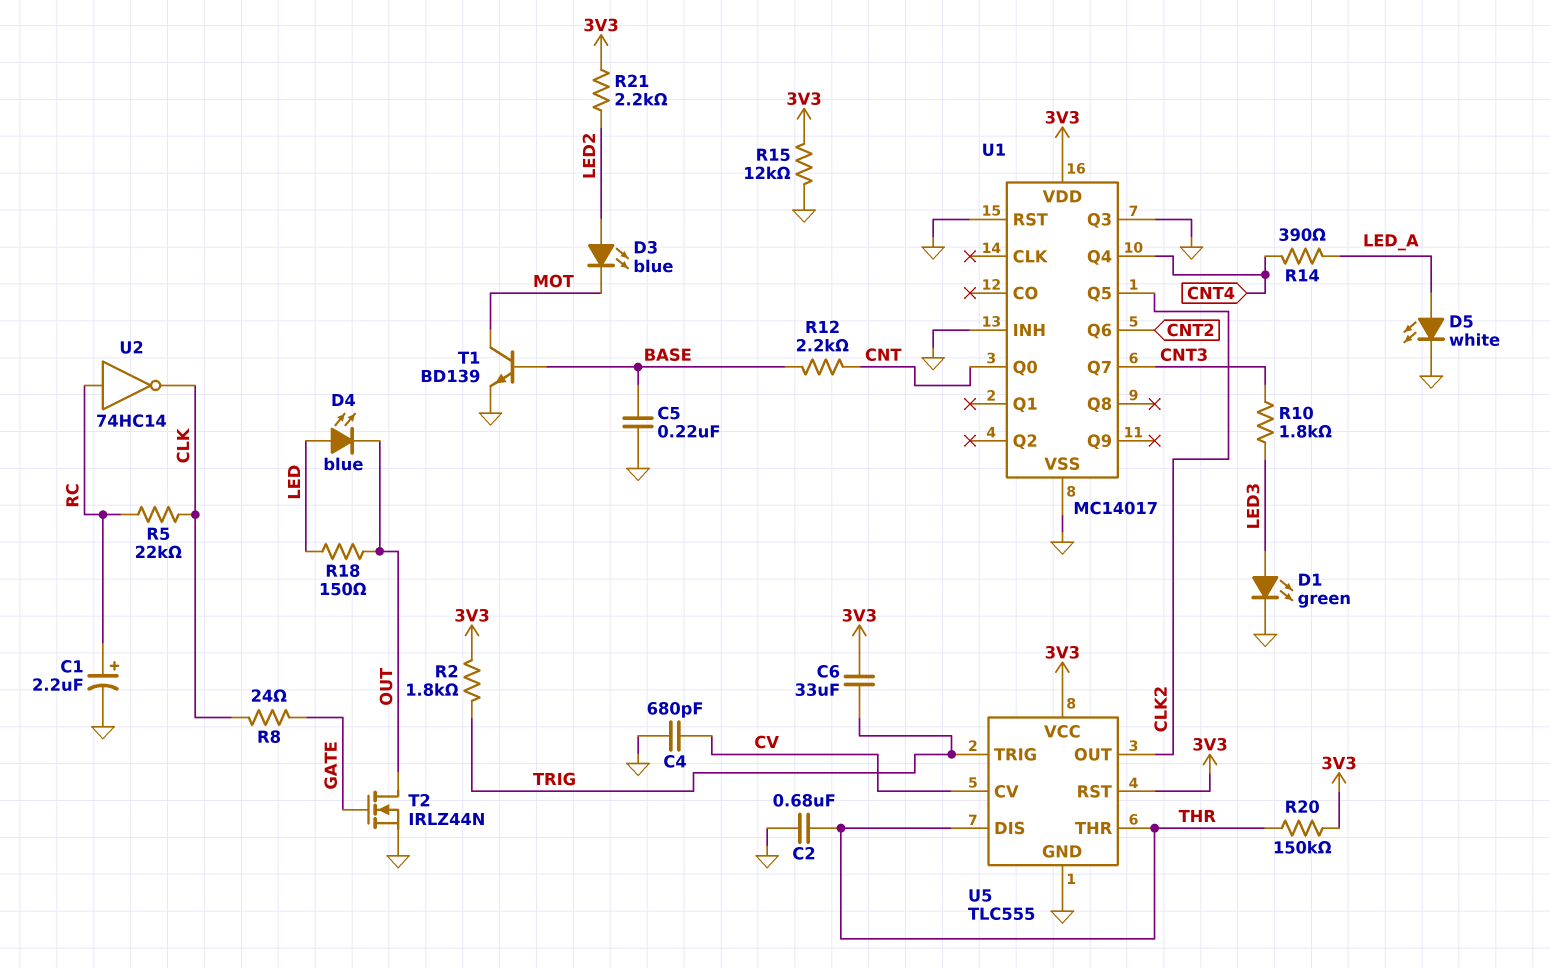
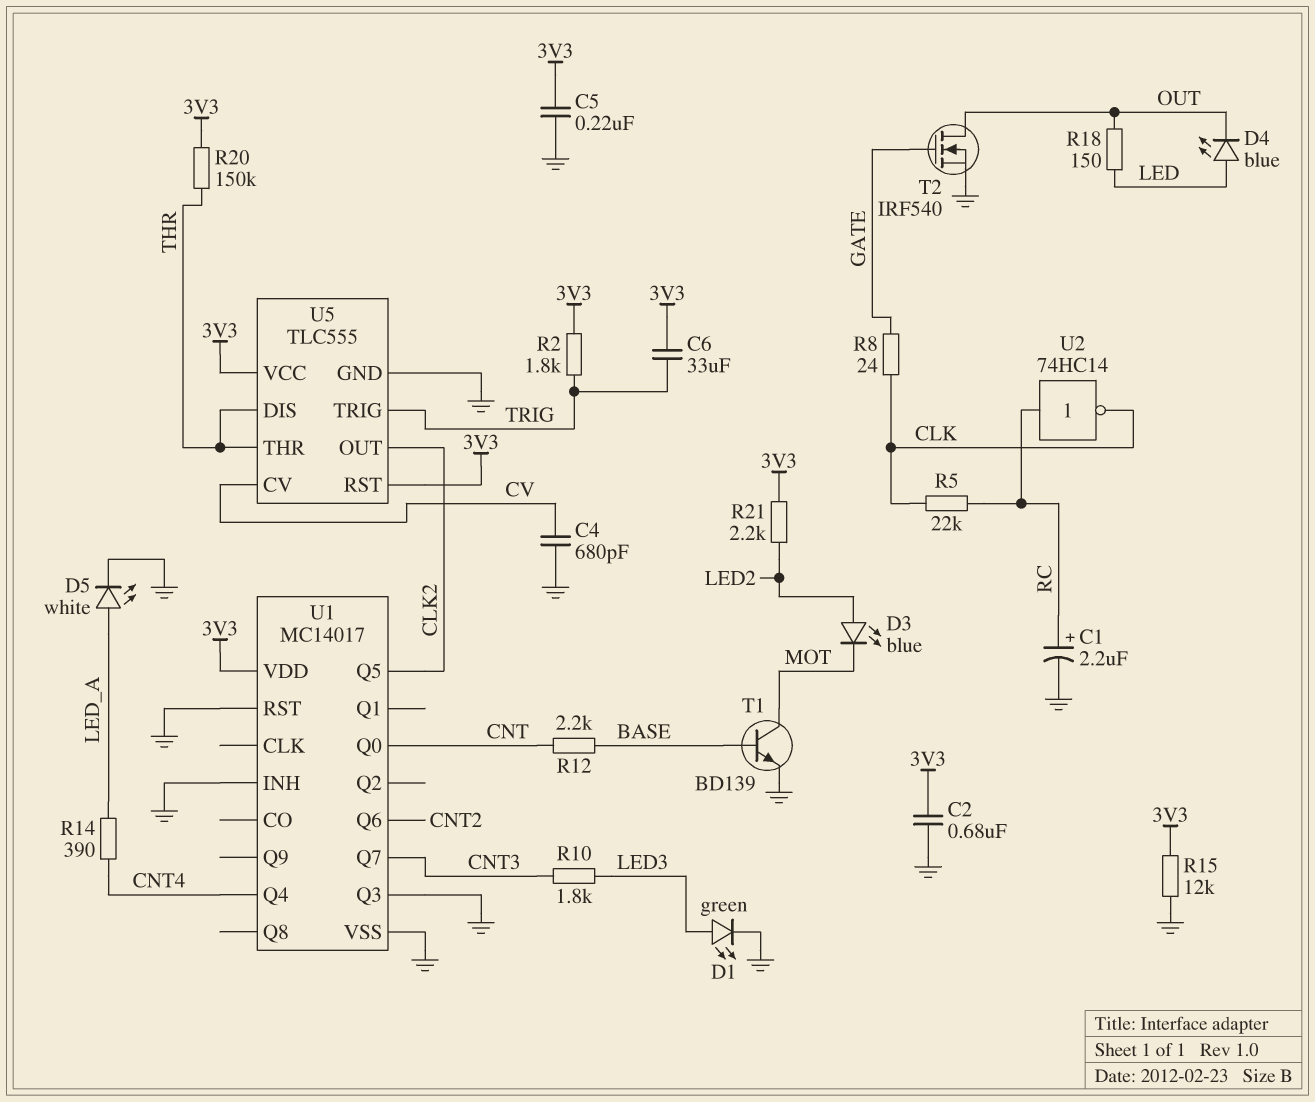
C2: 680nF (GND, THR) -> 680nF (3V3, GND)
C5: 220nF (BASE, GND) -> 220nF (3V3, GND)
T2: NMOS IRLZ44N (G GATE, D OUT, S GND) -> NMOS IRF540 (G GATE, D OUT, S GND)

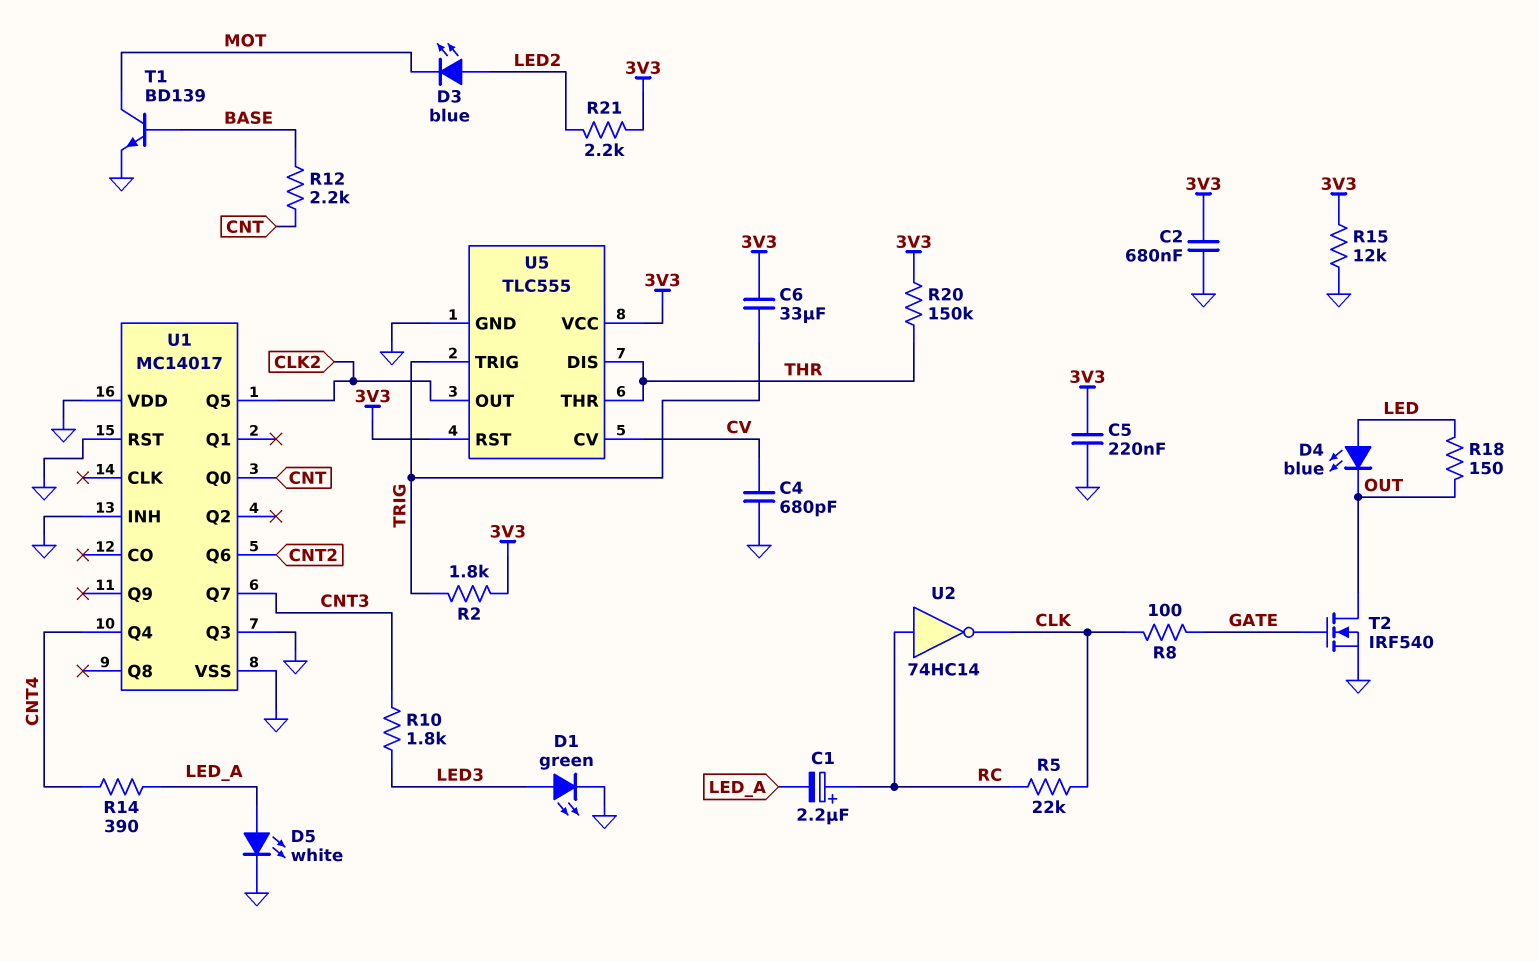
C1: 2.2uF (plus RC, minus GND) -> 2.2uF (plus RC, minus LED_A)
R8: 24 (CLK, GATE) -> 100 (CLK, GATE)
U1 pin VDD: 3V3 -> GND

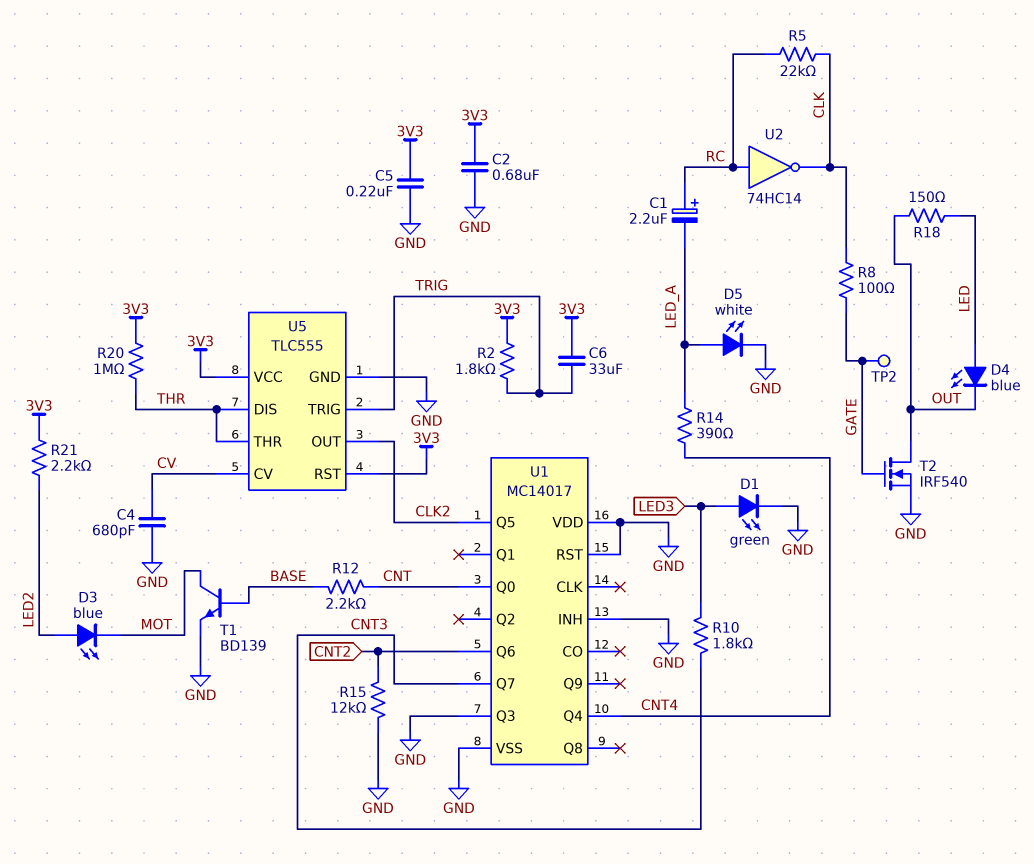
R15: 12k (3V3, GND) -> 12k (CNT2, GND)
R20: 150k (3V3, THR) -> 1M (3V3, THR)
TP2: none -> test point (GATE)

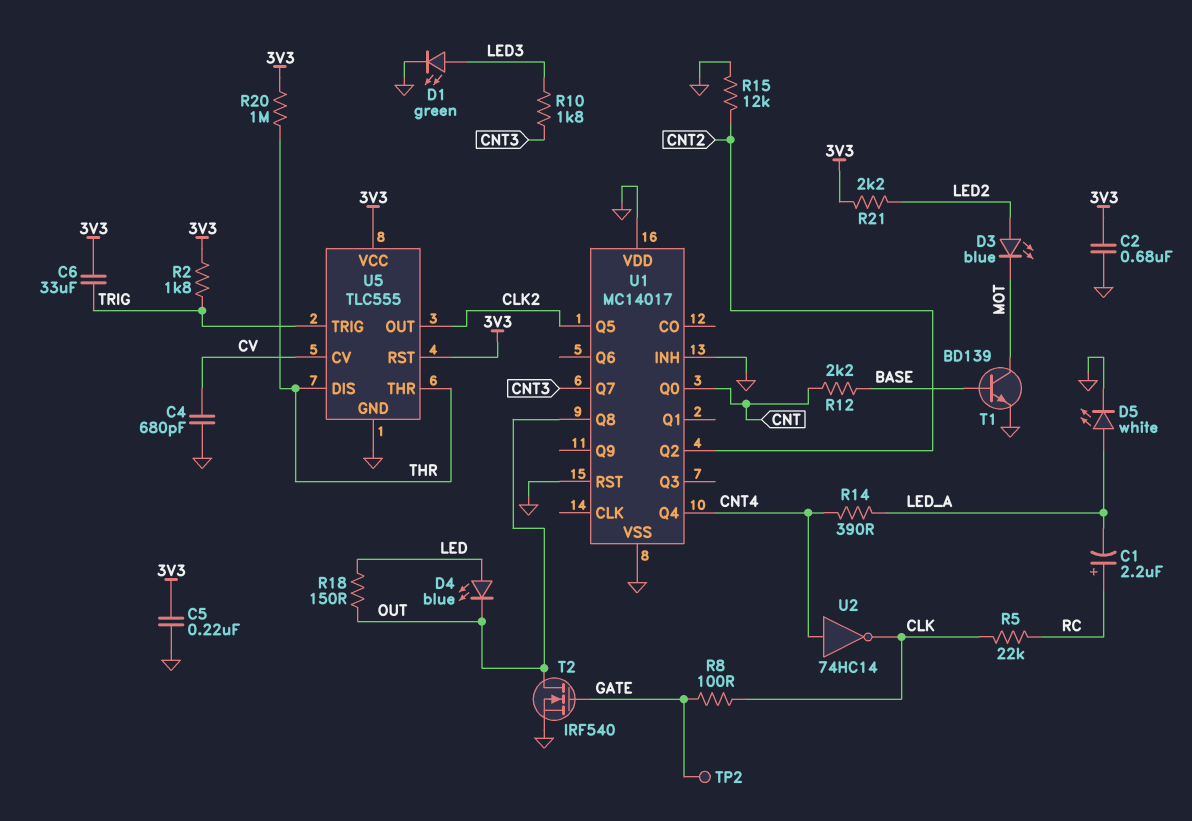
U1 pin Q2: none -> CNT2
U1 pin Q3: GND -> none
U1 pin Q6: CNT2 -> none
U1 pin Q8: none -> OUT
U2: NOT 74HC14 (in RC, out CLK) -> NOT 74HC14 (in CNT4, out CLK)

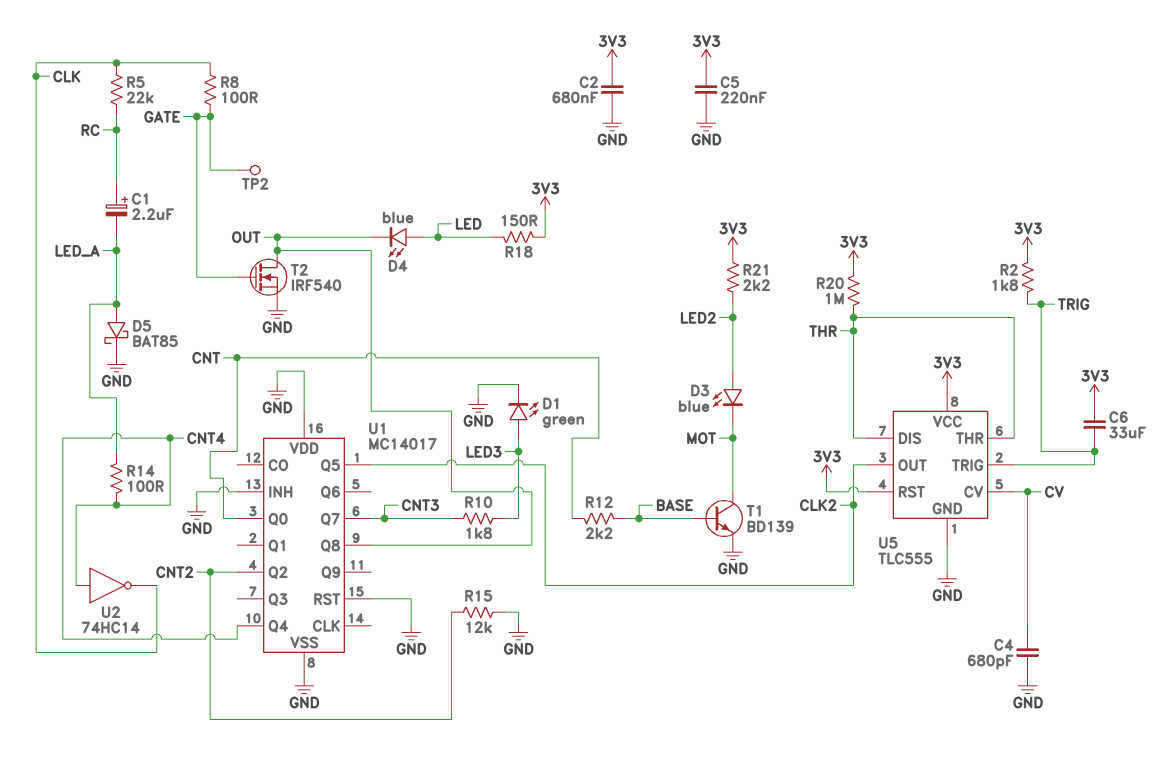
D5: LED white (A LED_A, K GND) -> schottky BAT85 (A LED_A, K GND)
R14: 390 (CNT4, LED_A) -> 100 (CNT4, LED_A)
R18: 150 (LED, OUT) -> 150 (3V3, LED)

